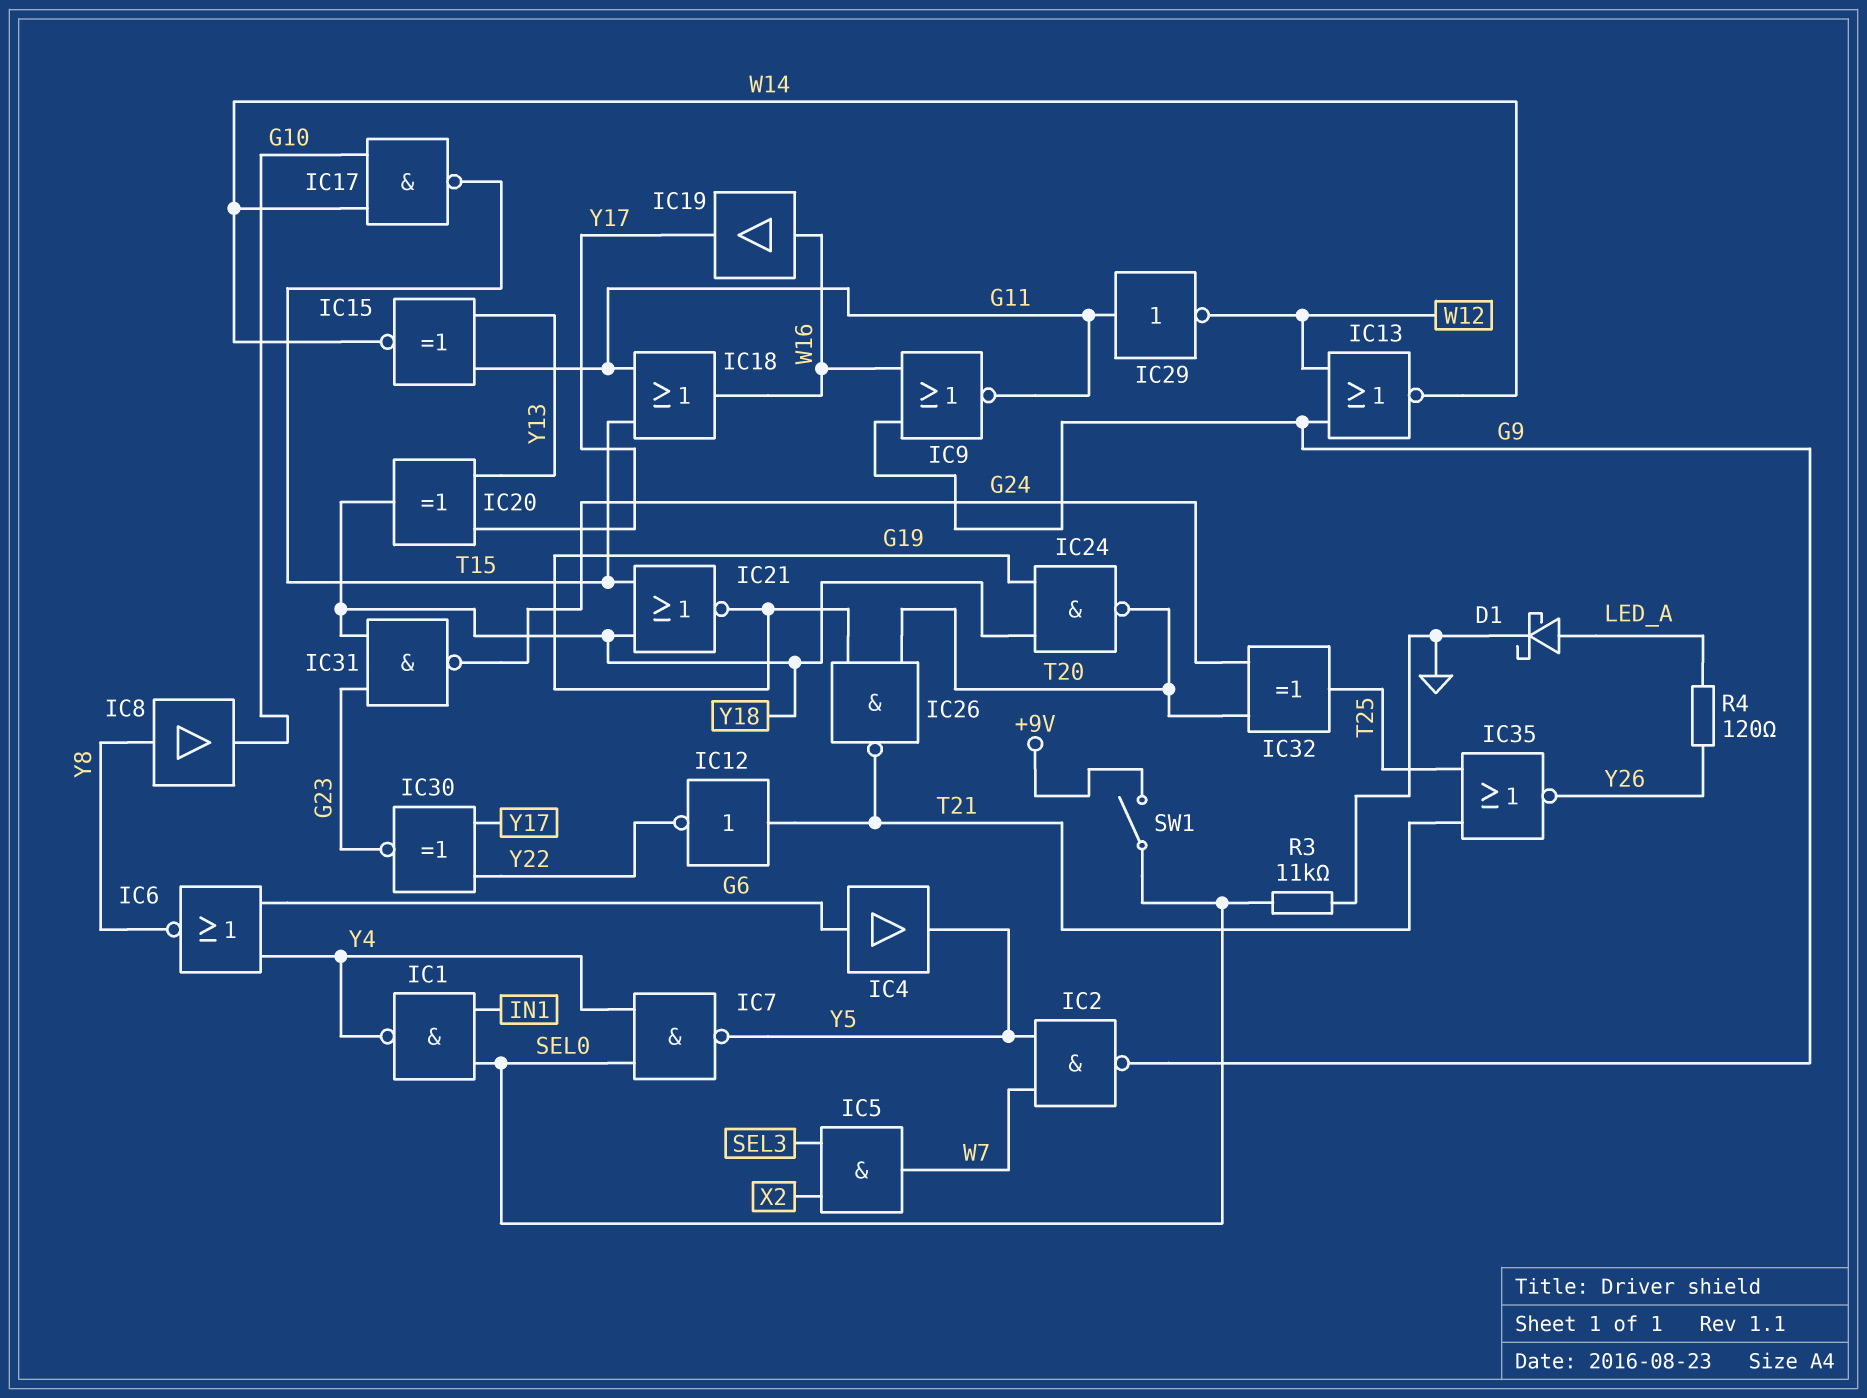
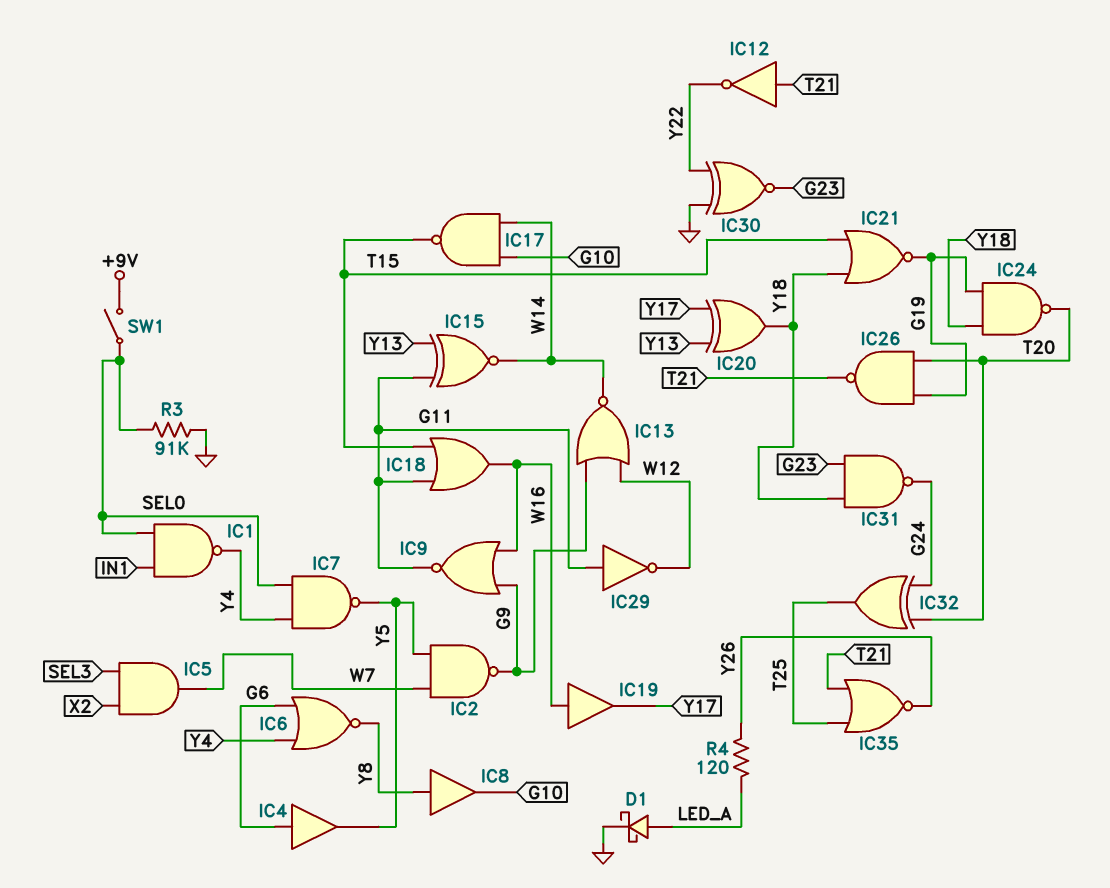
IC30: XNOR (in Y17, in Y22, out G23) -> XNOR (in GND, in Y22, out G23)
R3: 11k (GND, SEL0) -> 91k (GND, SEL0)

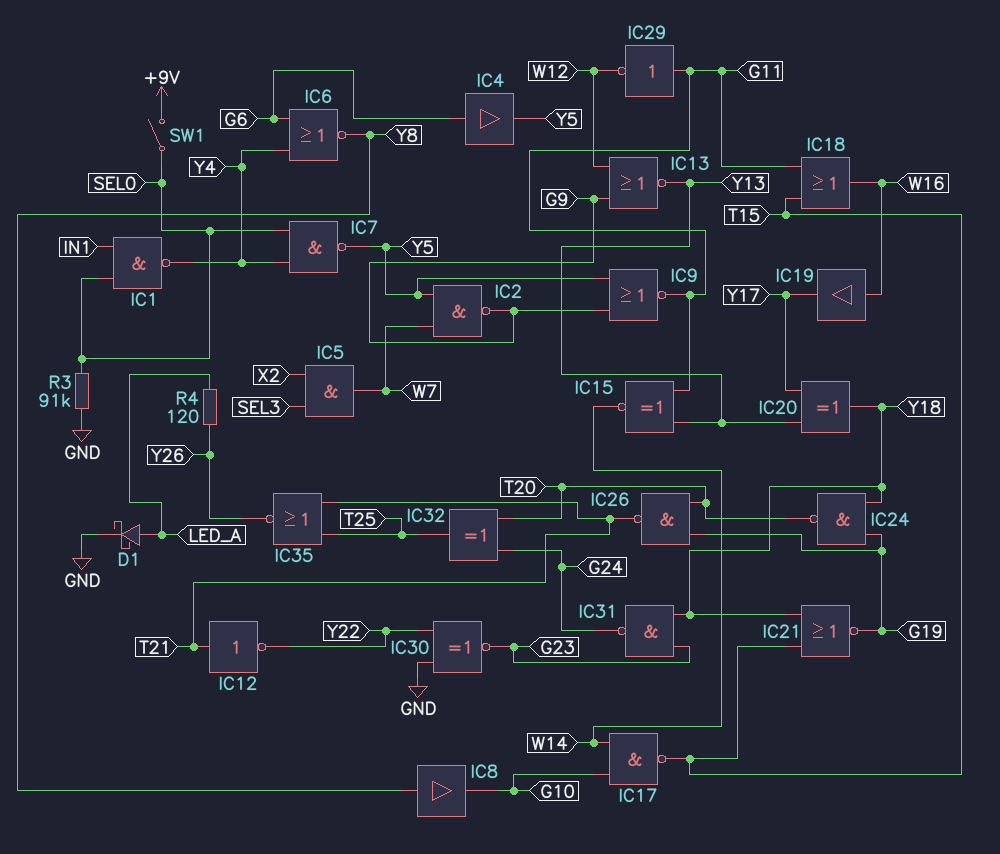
IC9: NOR (in G9, in W16, out G11) -> NOR (in G9, in Y5, out G11)
IC13: NOR (in G9, in W12, out W14) -> NOR (in G9, in W12, out Y13)

